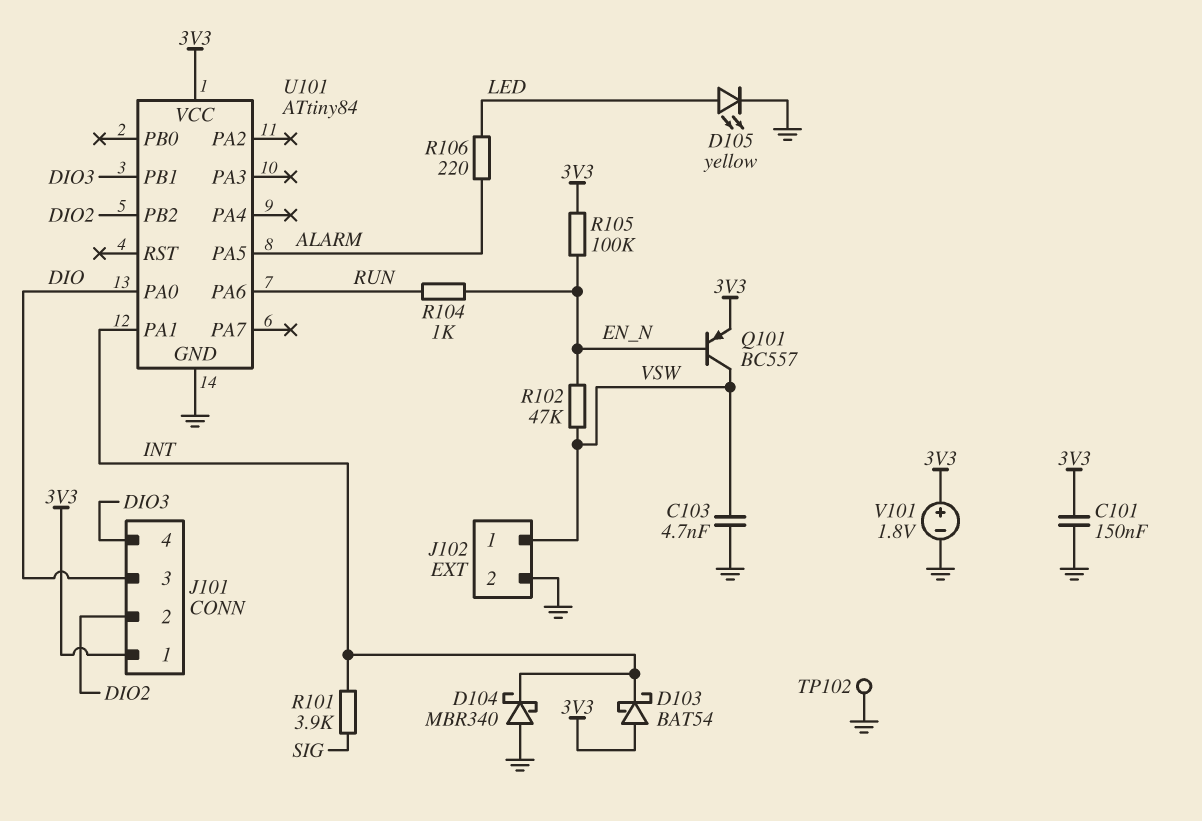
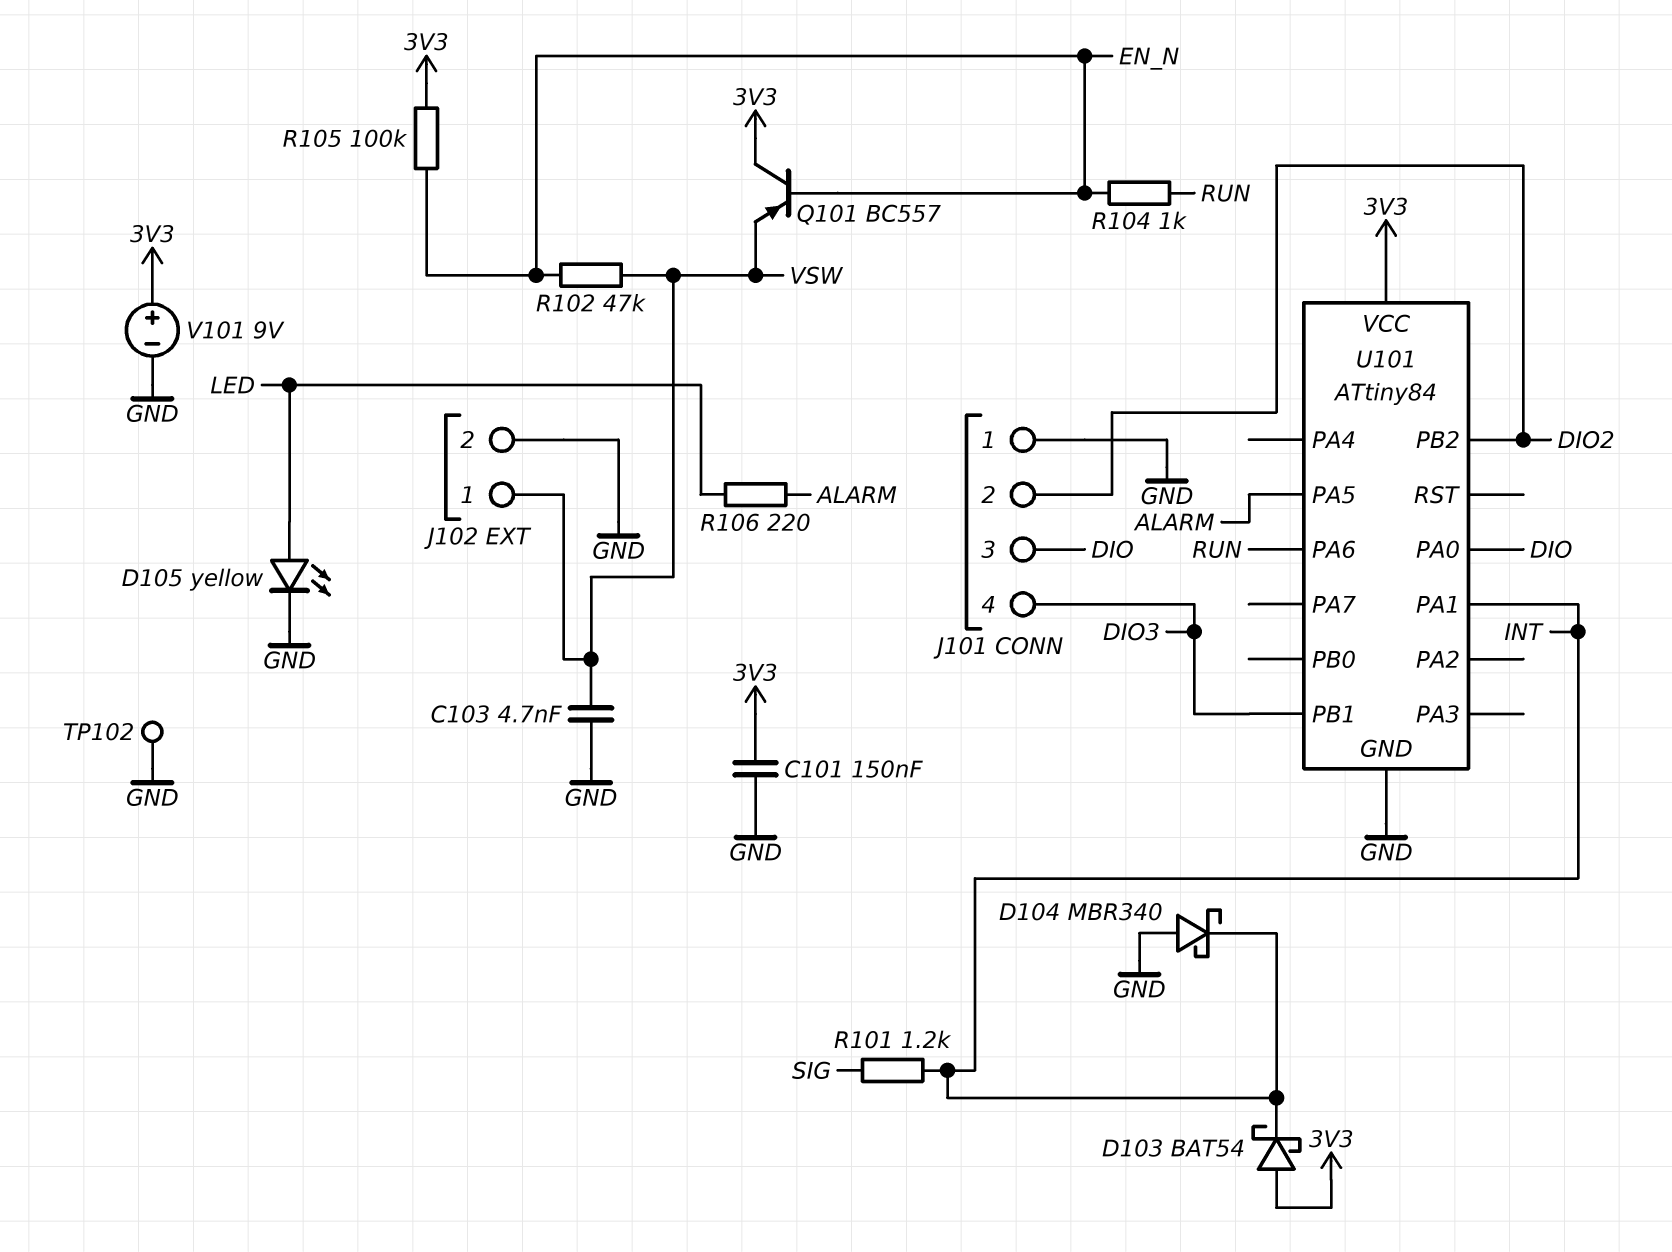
J101 pin 1: 3V3 -> GND
Q101: PNP BC557 (B EN_N, C VSW, E 3V3) -> PNP BC557 (B EN_N, C 3V3, E VSW)
R101: 3.9k (INT, SIG) -> 1.2k (INT, SIG)
V101: 1.8V (plus 3V3, minus GND) -> 9V (plus 3V3, minus GND)

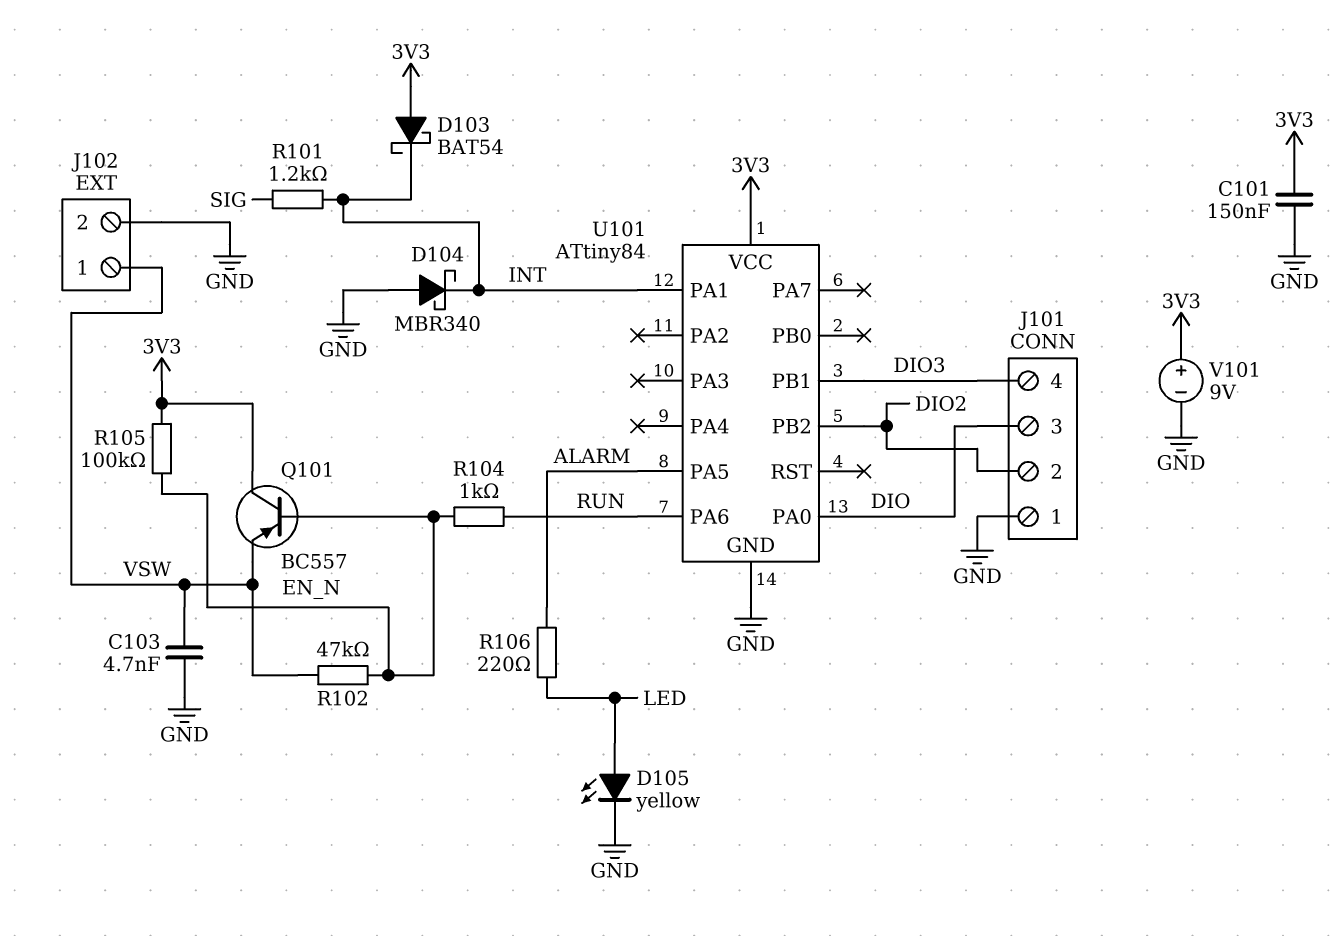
TP102: test point (GND) -> none

